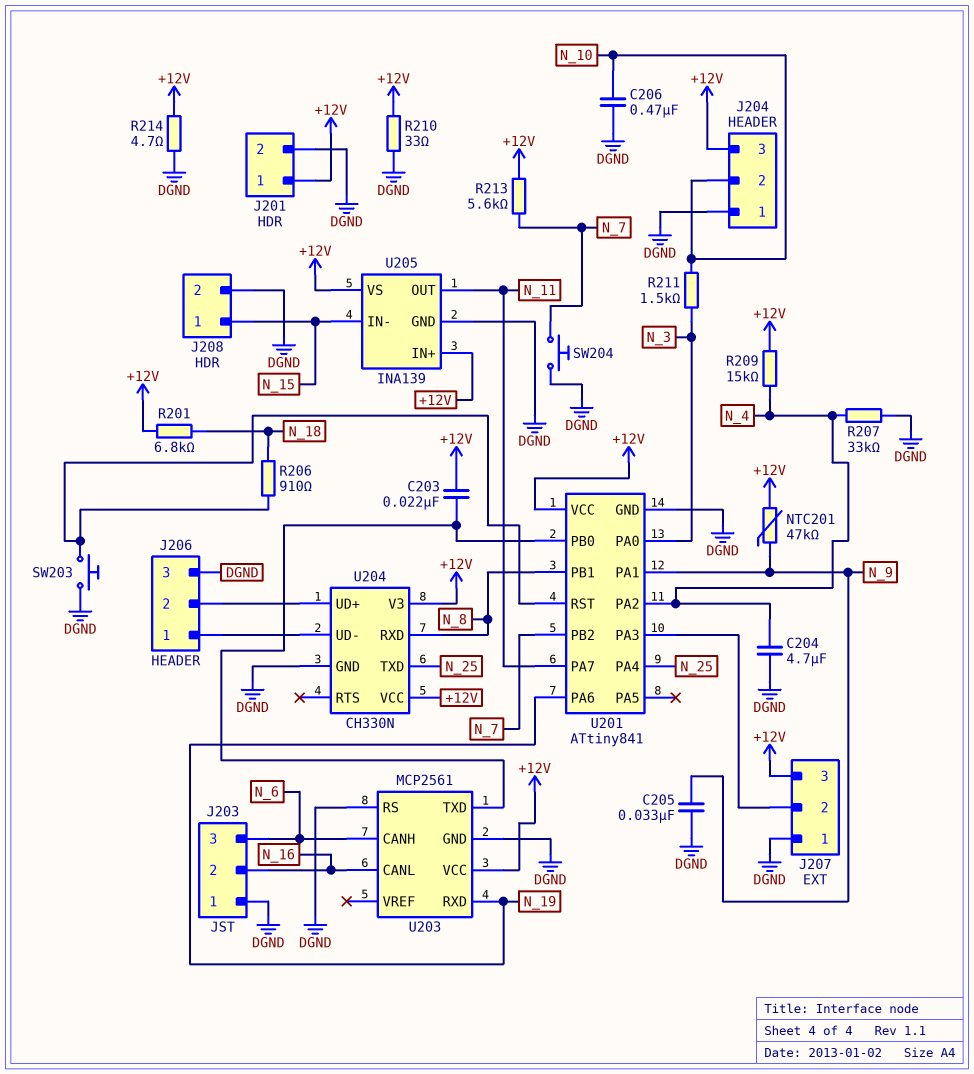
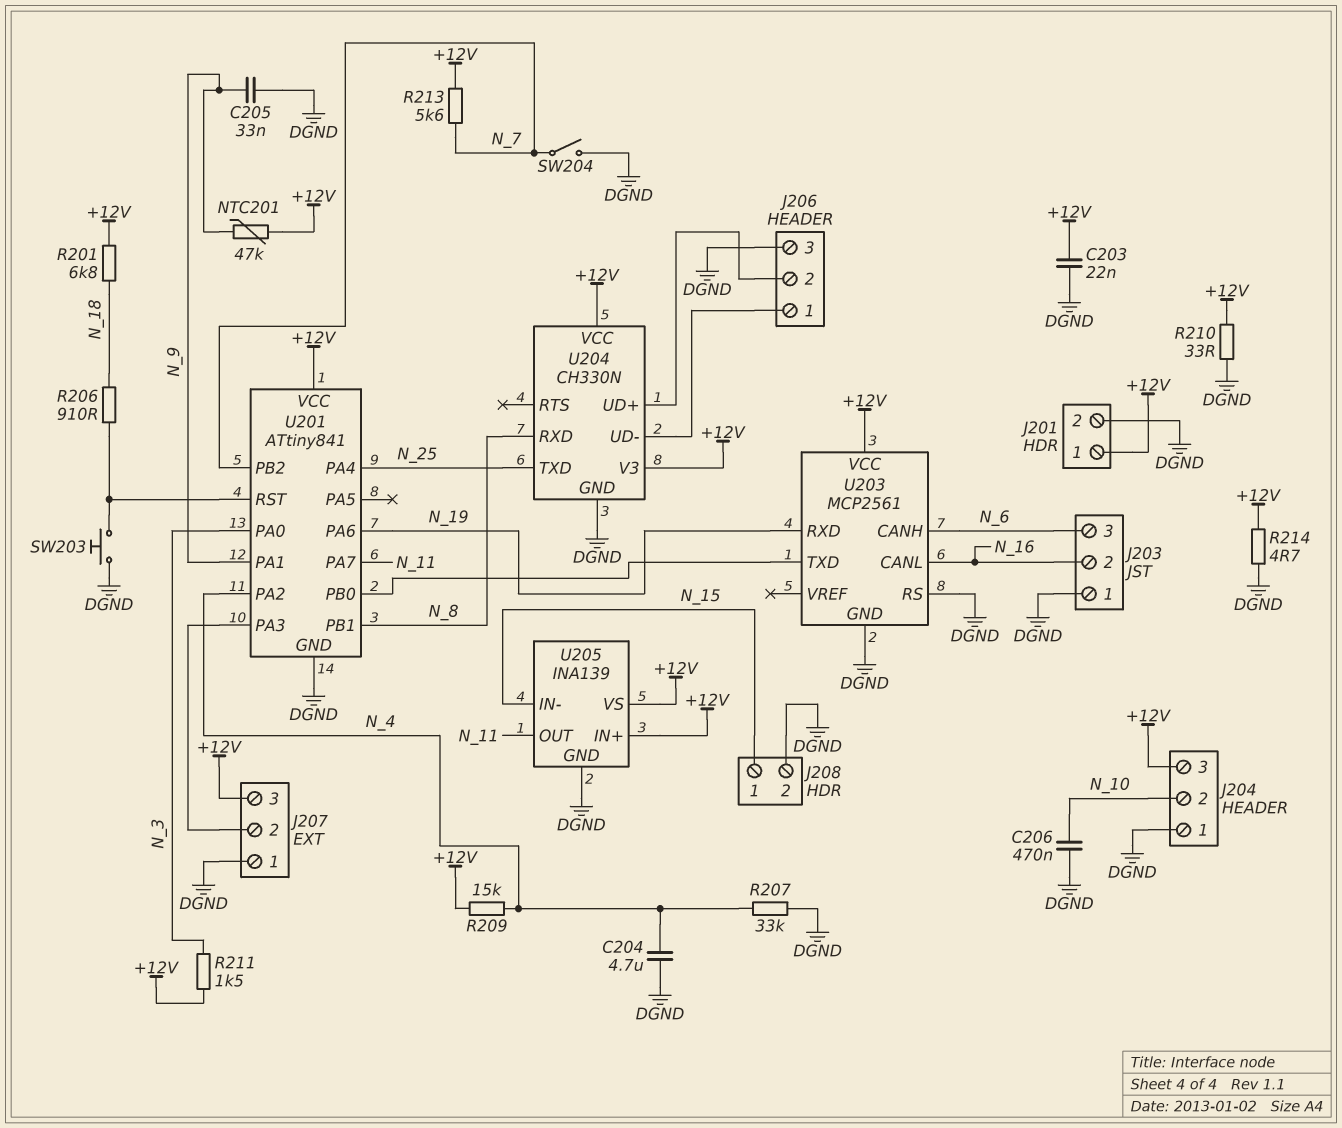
C203: 22nF (+12V, U201/PB0) -> 22nF (+12V, DGND)
R211: 1.5k (N_3, N_10) -> 1.5k (+12V, N_3)
SW204: button (DGND, N_7) -> switch (DGND, N_7)

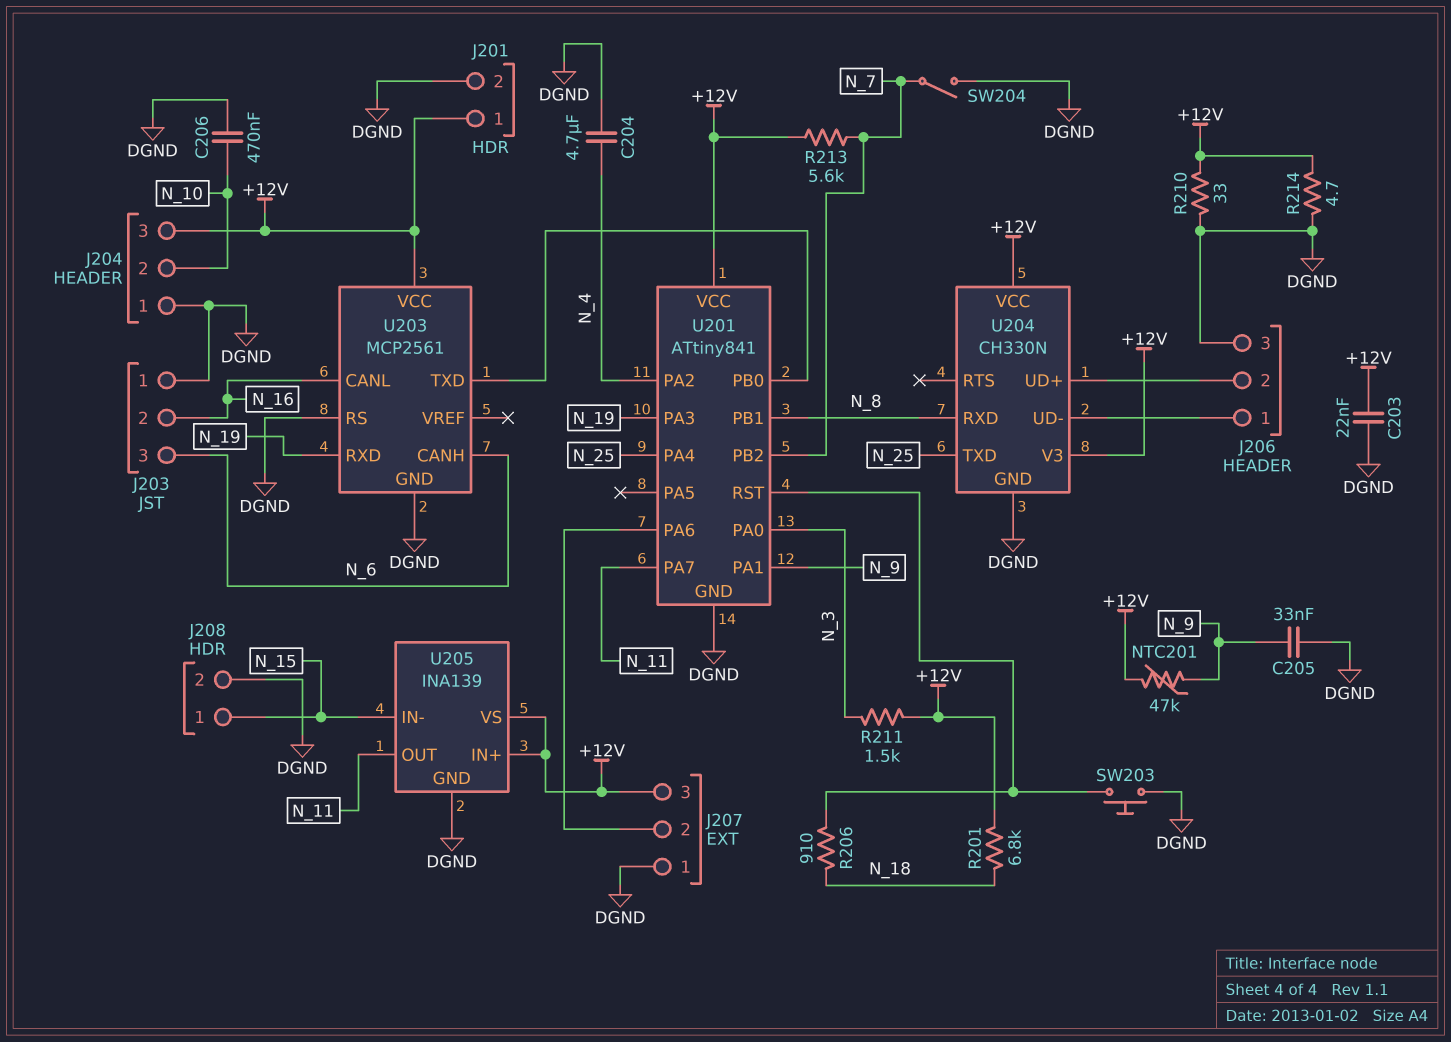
R207: 33k (DGND, N_4) -> none
R209: 15k (+12V, N_4) -> none
U201 pin PA3: J207/2 -> N_19
U201 pin PA6: N_19 -> J207/2

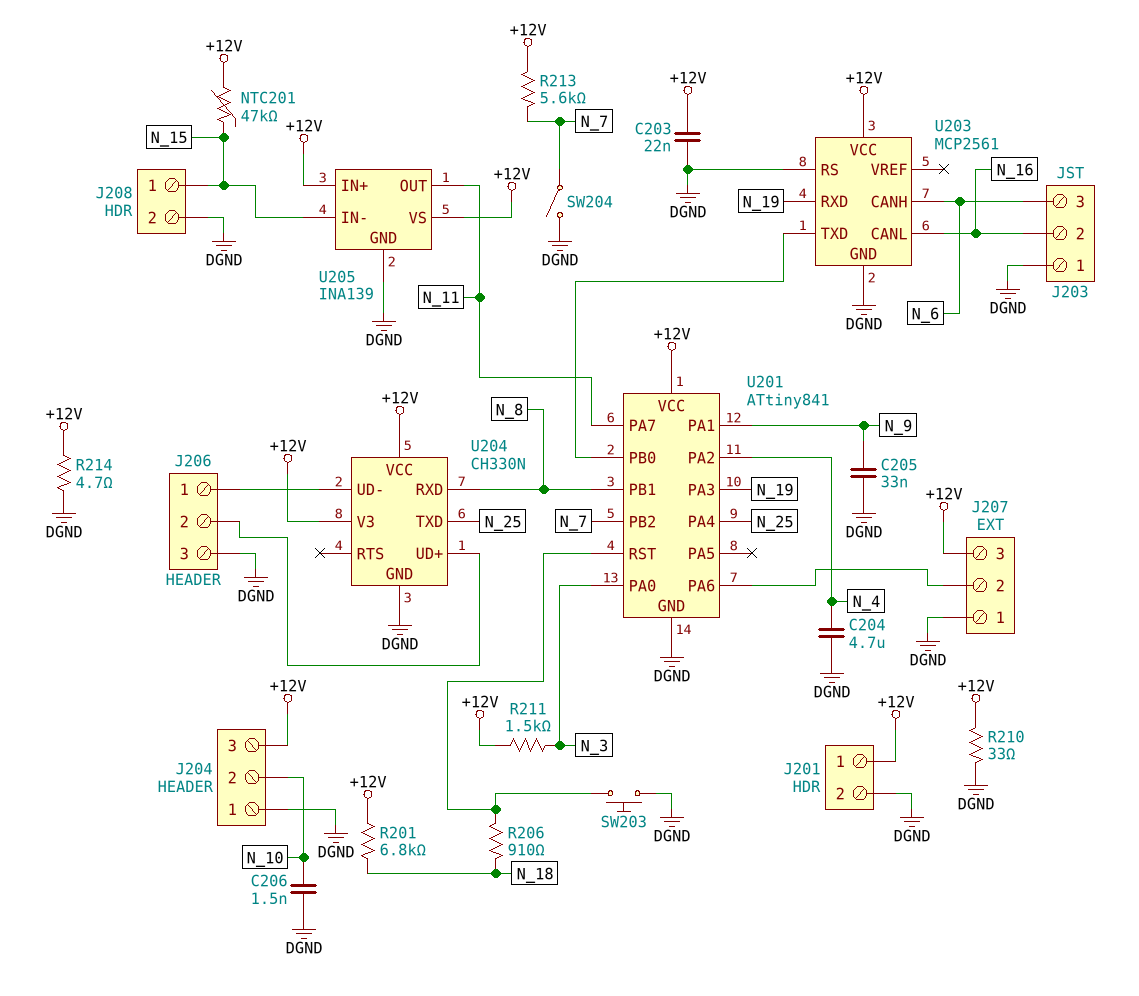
C206: 470nF (DGND, N_10) -> 1.5nF (DGND, N_10)
NTC201: 47k (+12V, N_9) -> 47k (+12V, N_15)

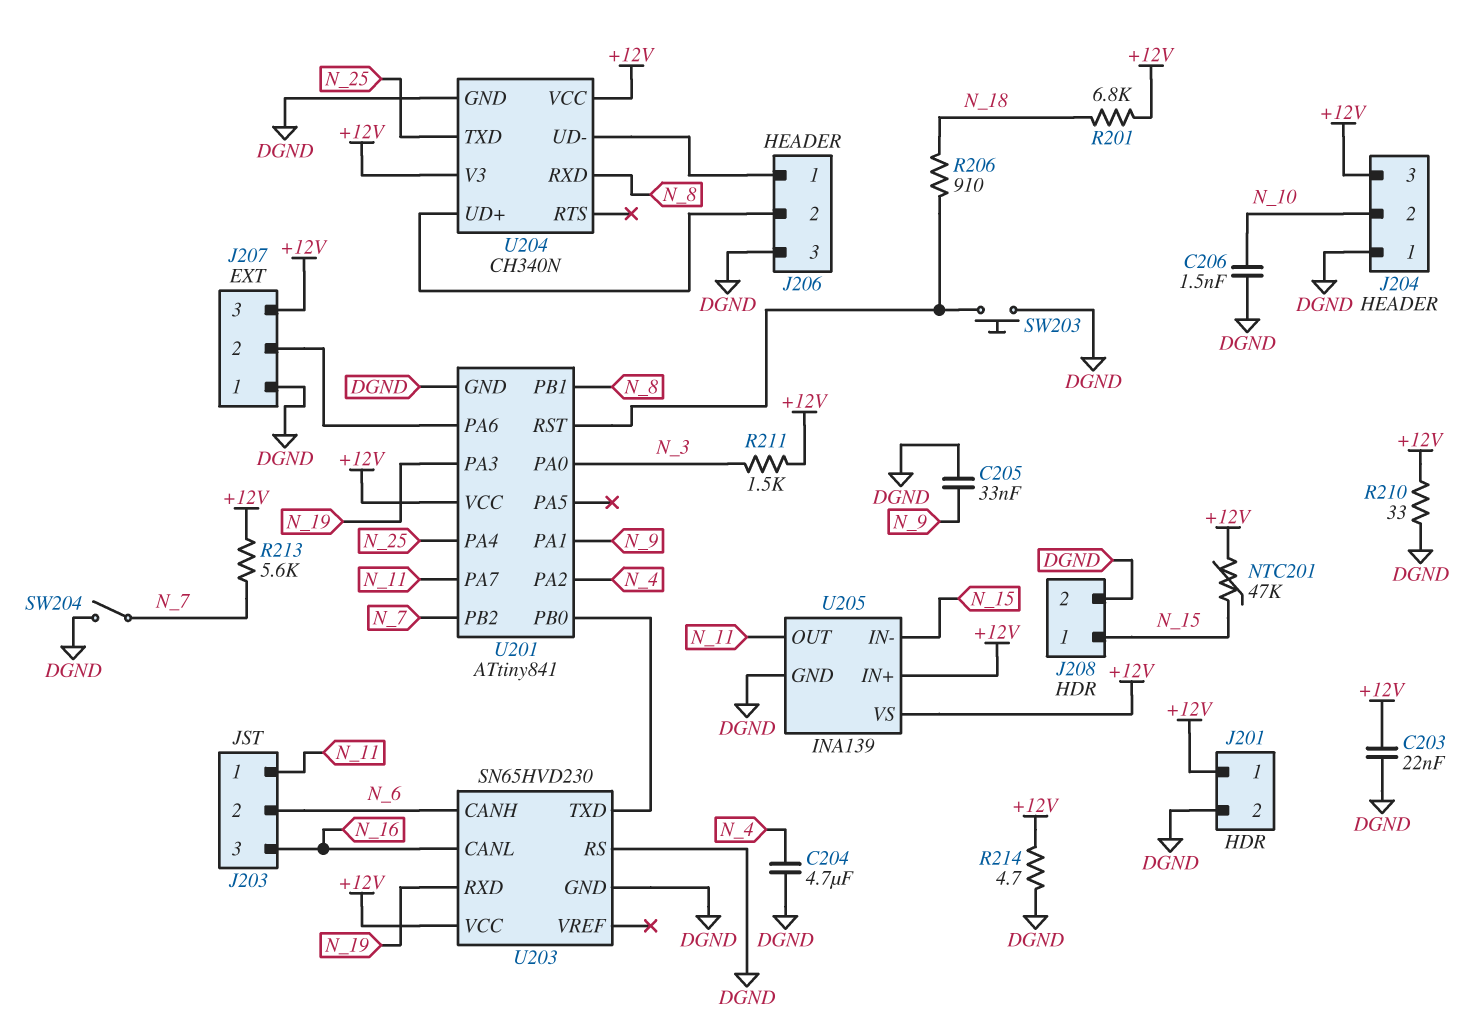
J203 pin 1: DGND -> N_11
J203 pin 2: N_16 -> N_6
J203 pin 3: N_6 -> N_16
U203: MCP2561 -> SN65HVD230
U204: CH330N -> CH340N

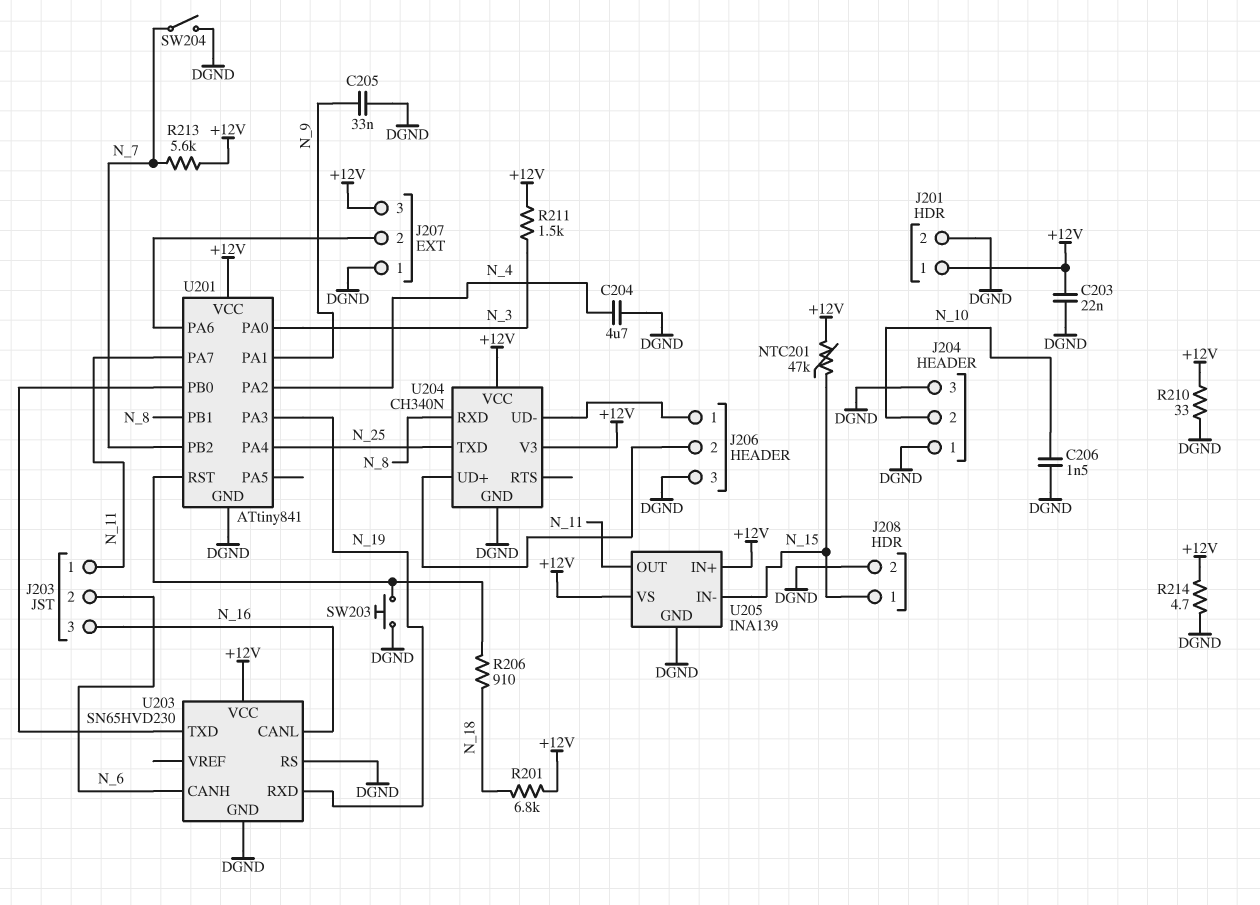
J204 pin 3: +12V -> DGND

